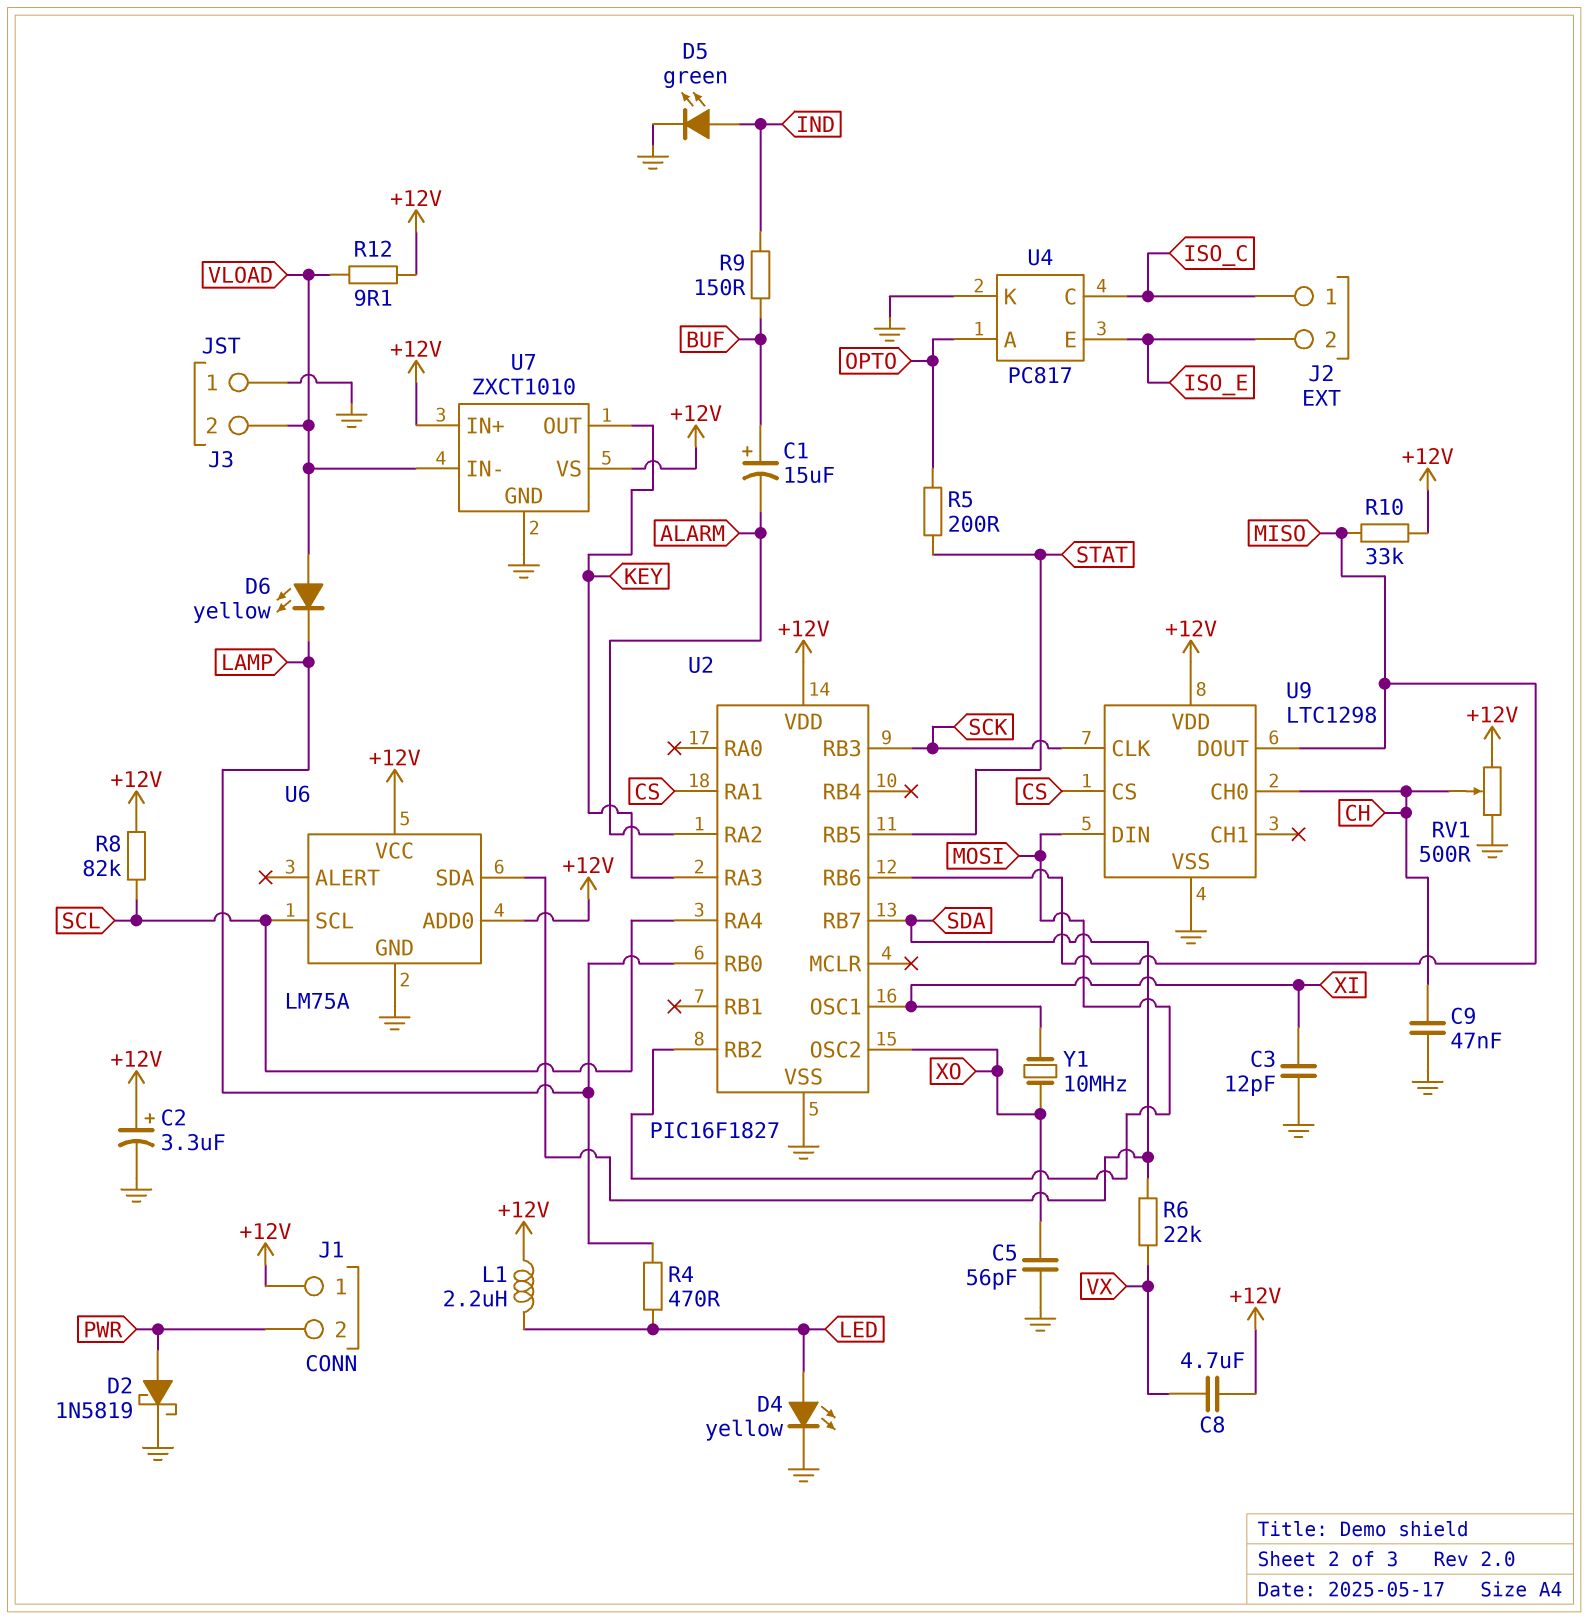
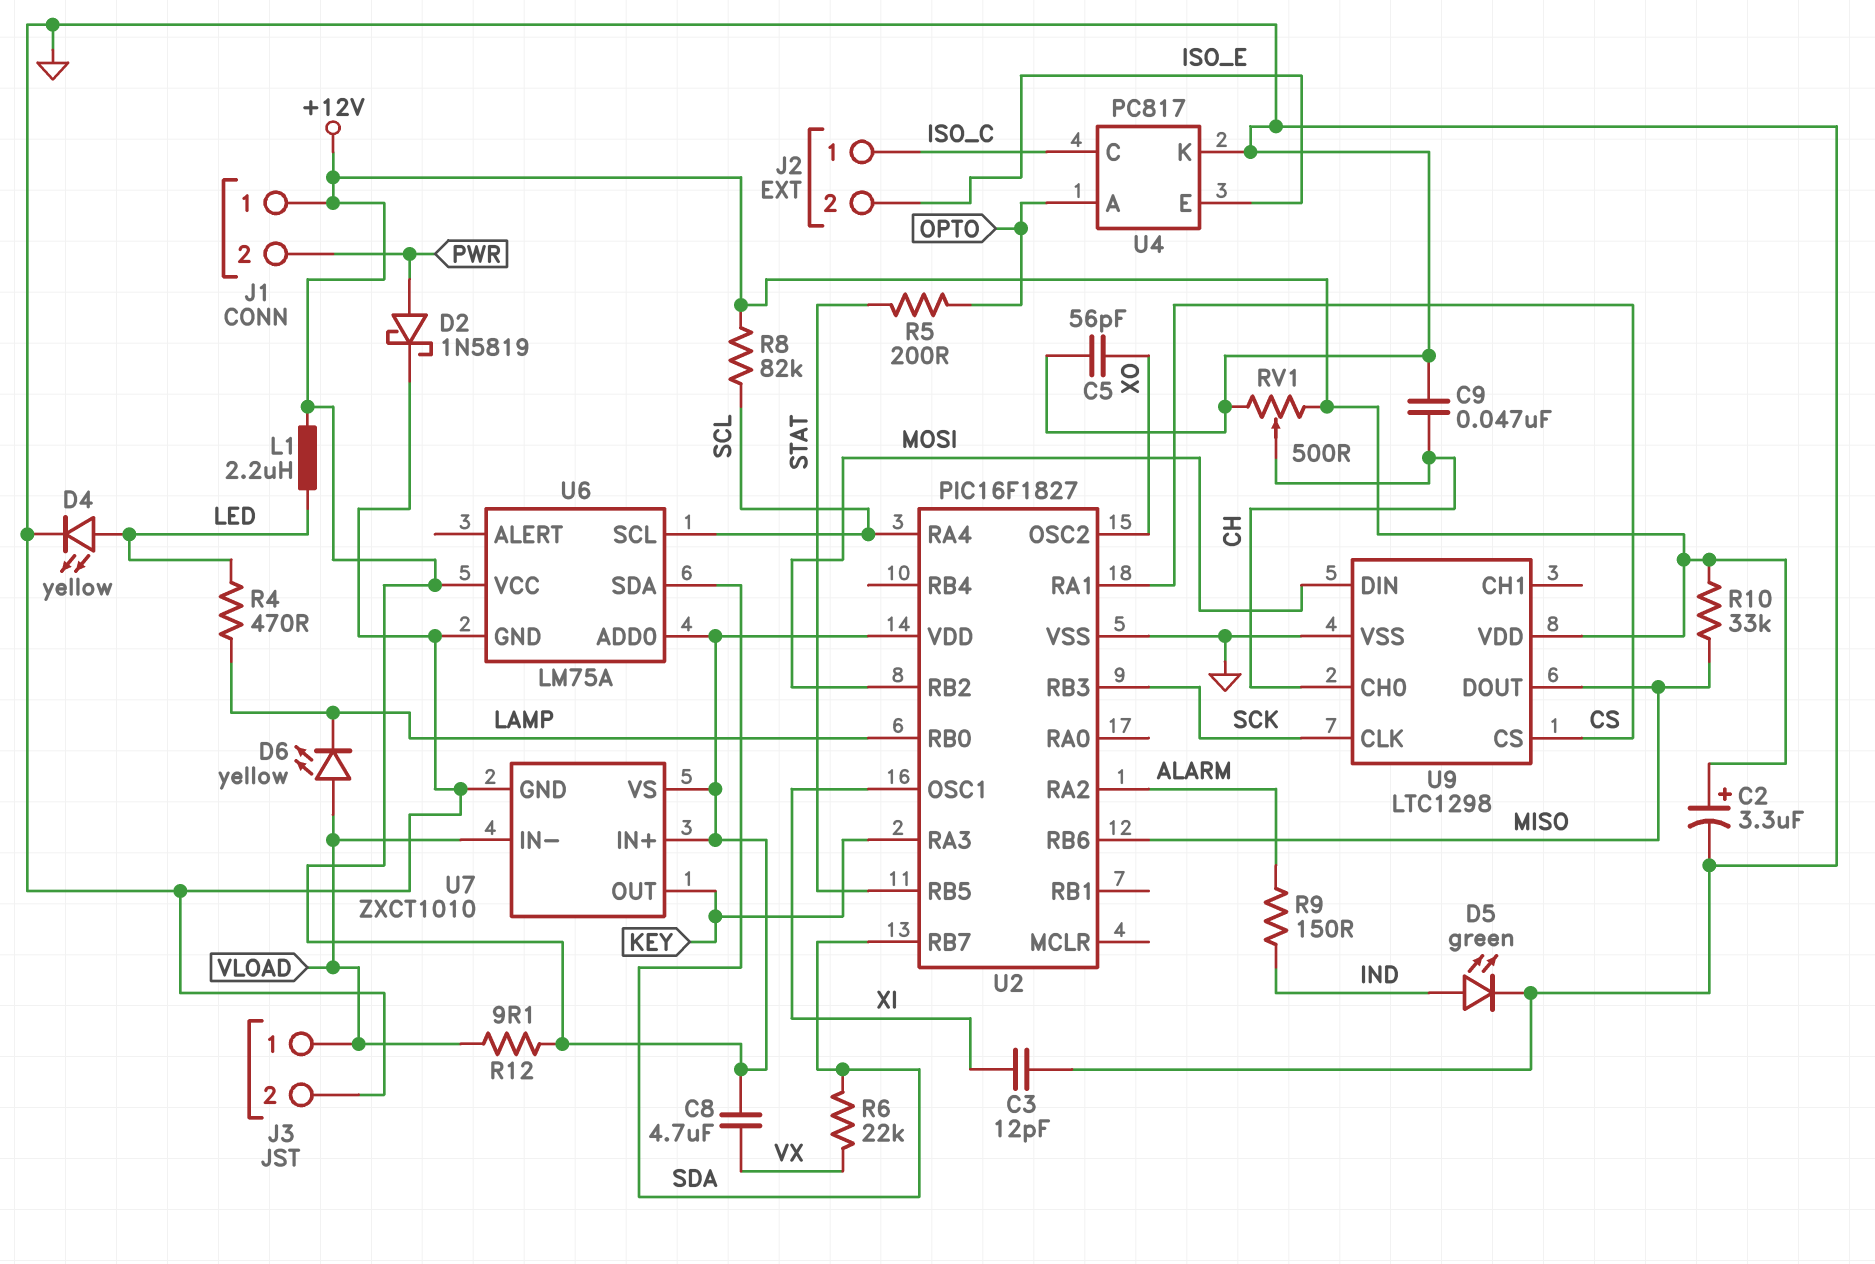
C1: 15uF (plus BUF, minus ALARM) -> none
J3 pin 1: GND -> VLOAD
J3 pin 2: VLOAD -> GND
R9: 150 (BUF, IND) -> 150 (ALARM, IND)
Y1: 10MHz (XI, XO) -> none

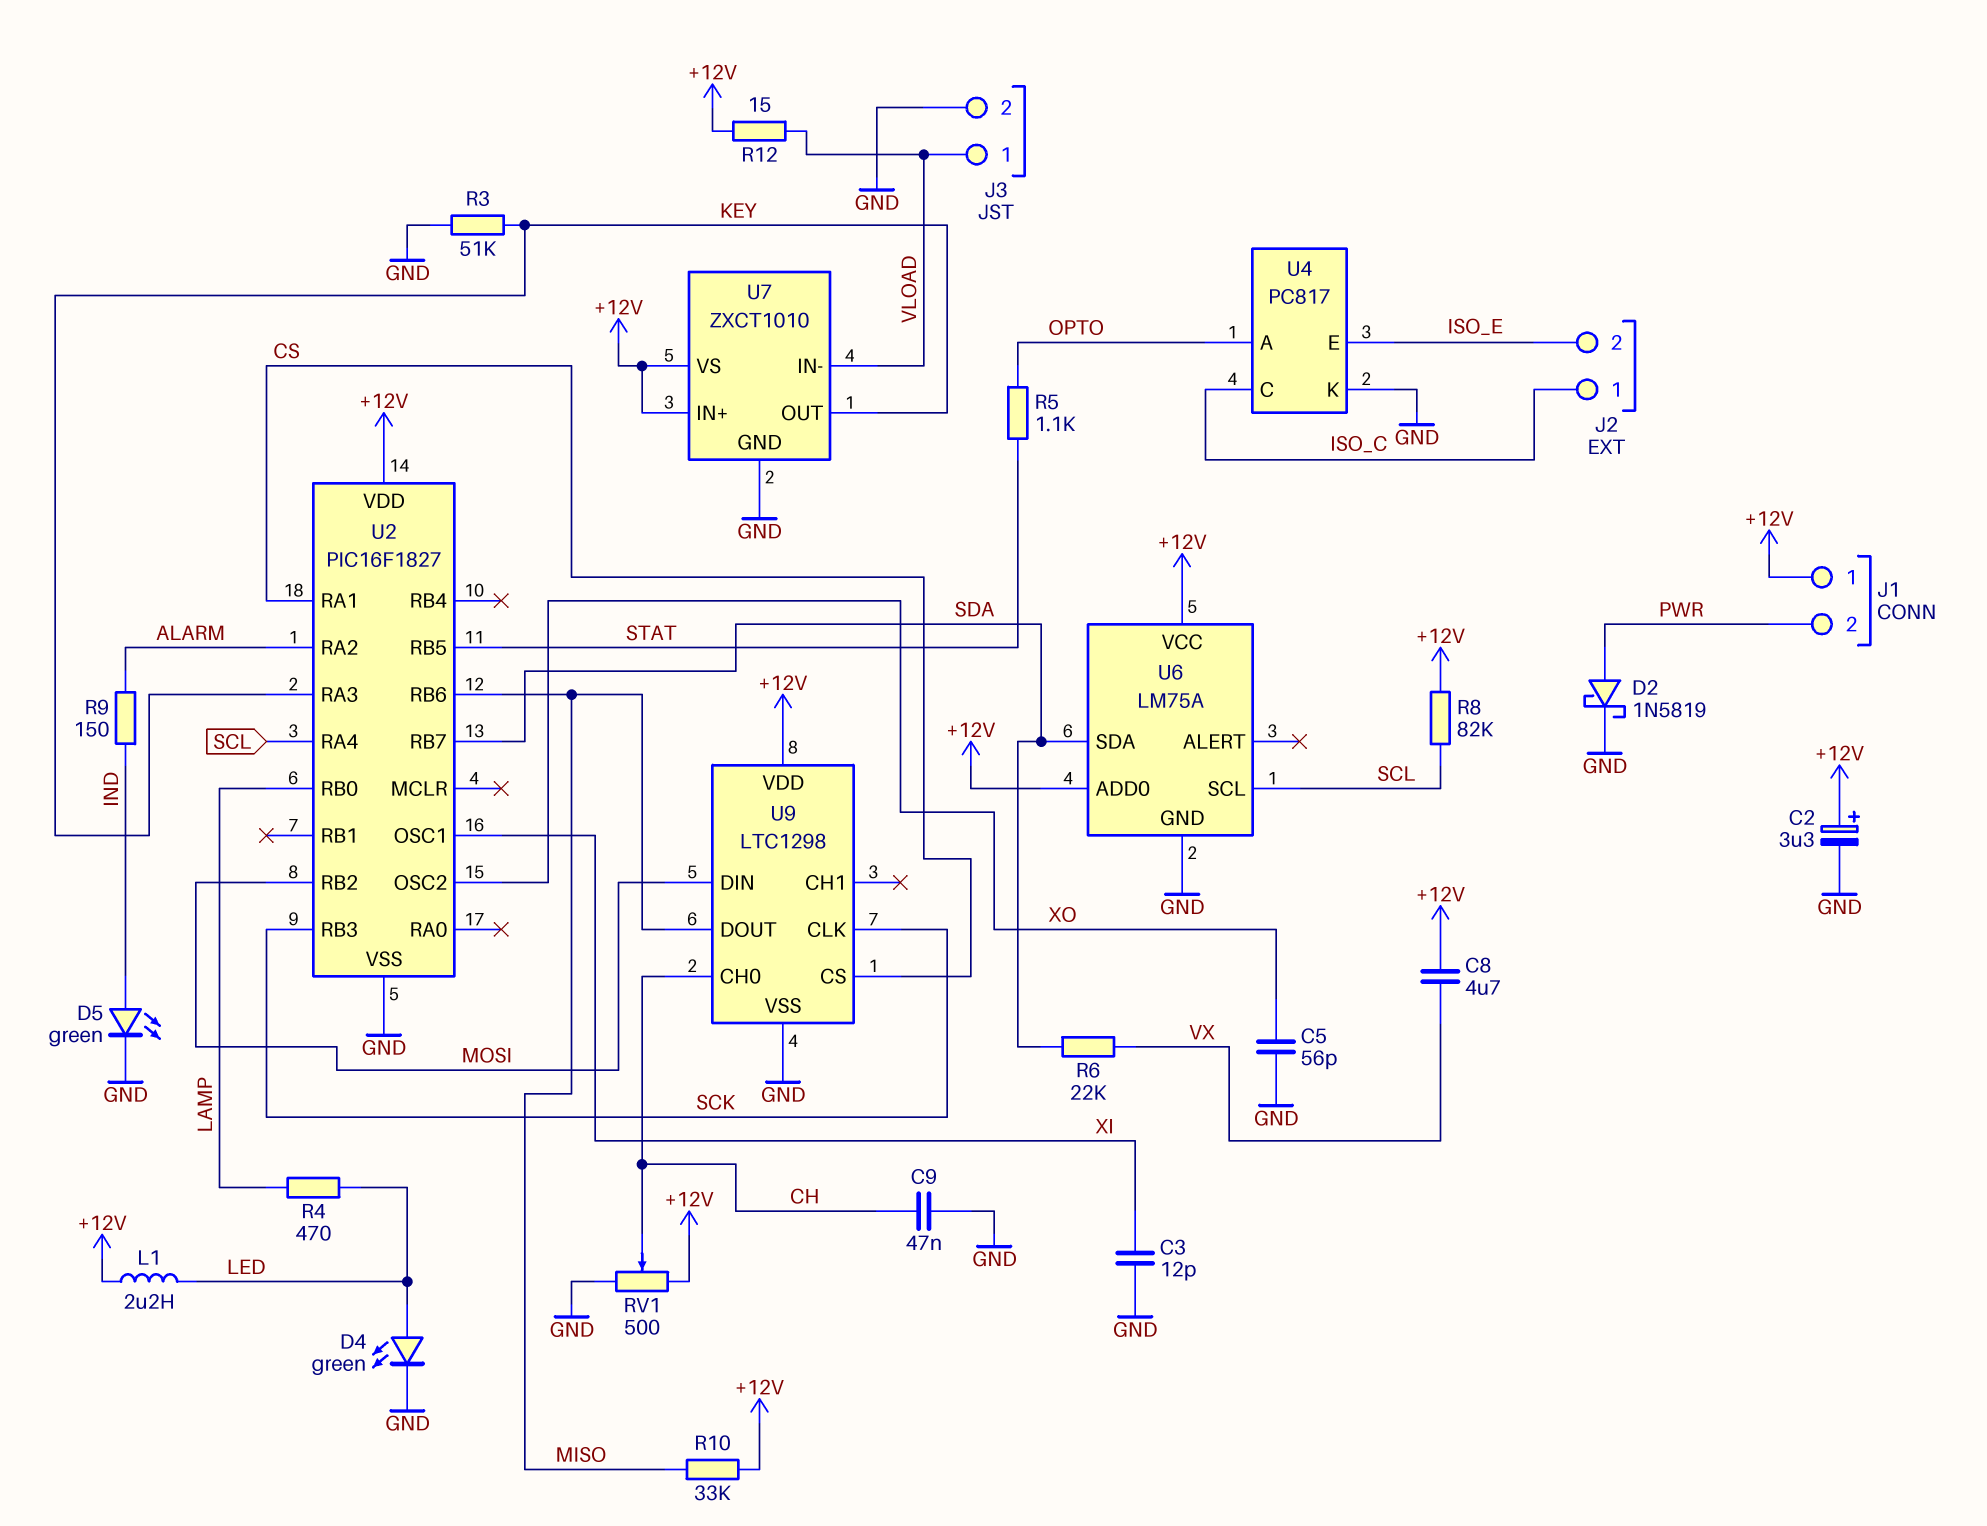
D4: LED yellow (A LED, K GND) -> LED green (A LED, K GND)
D6: LED yellow (A VLOAD, K LAMP) -> none
R3: none -> 51k (GND, KEY)
R5: 200 (OPTO, STAT) -> 1.1k (OPTO, STAT)
R12: 9.1 (+12V, VLOAD) -> 15 (+12V, VLOAD)

